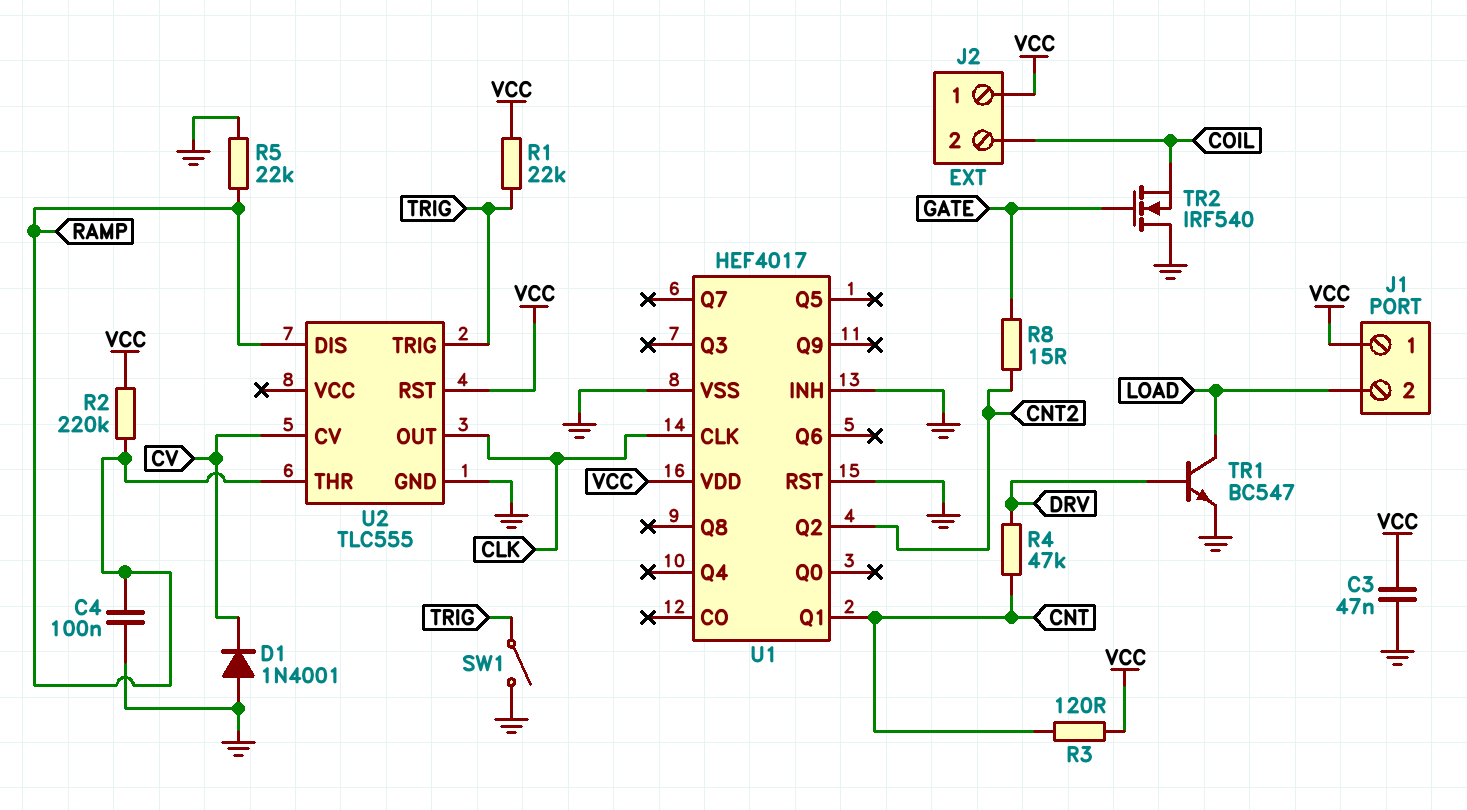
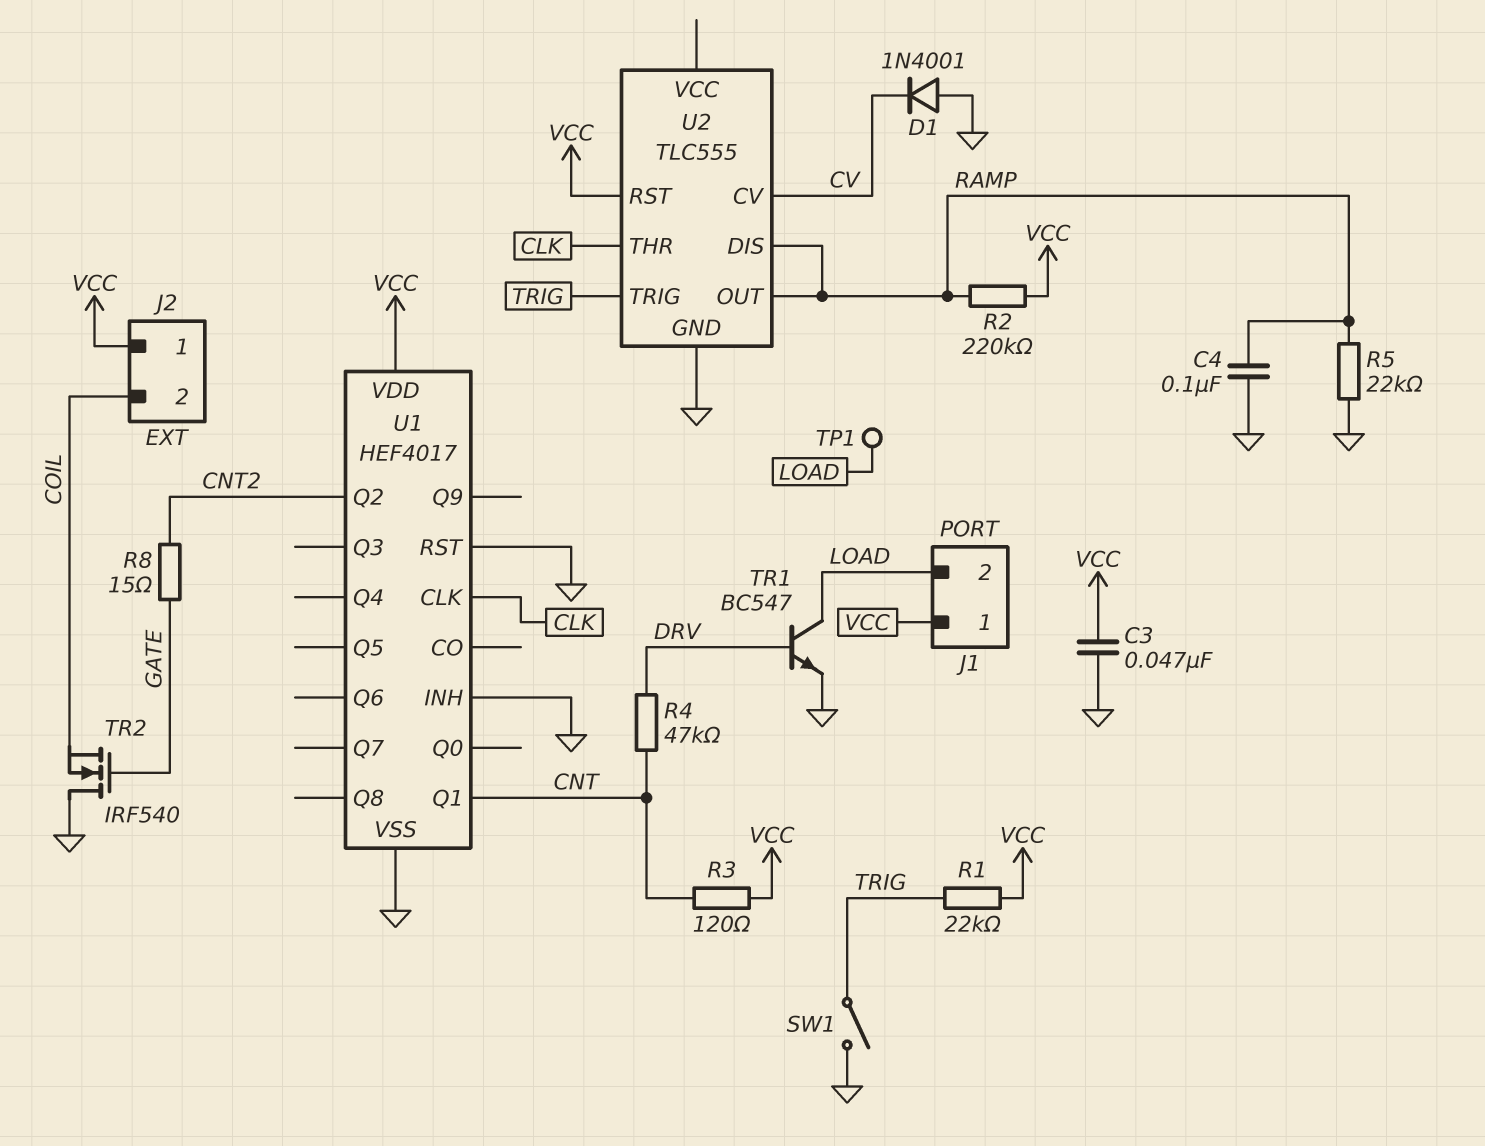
TP1: none -> test point (LOAD)
U2 pin OUT: CLK -> RAMP
U2 pin THR: RAMP -> CLK

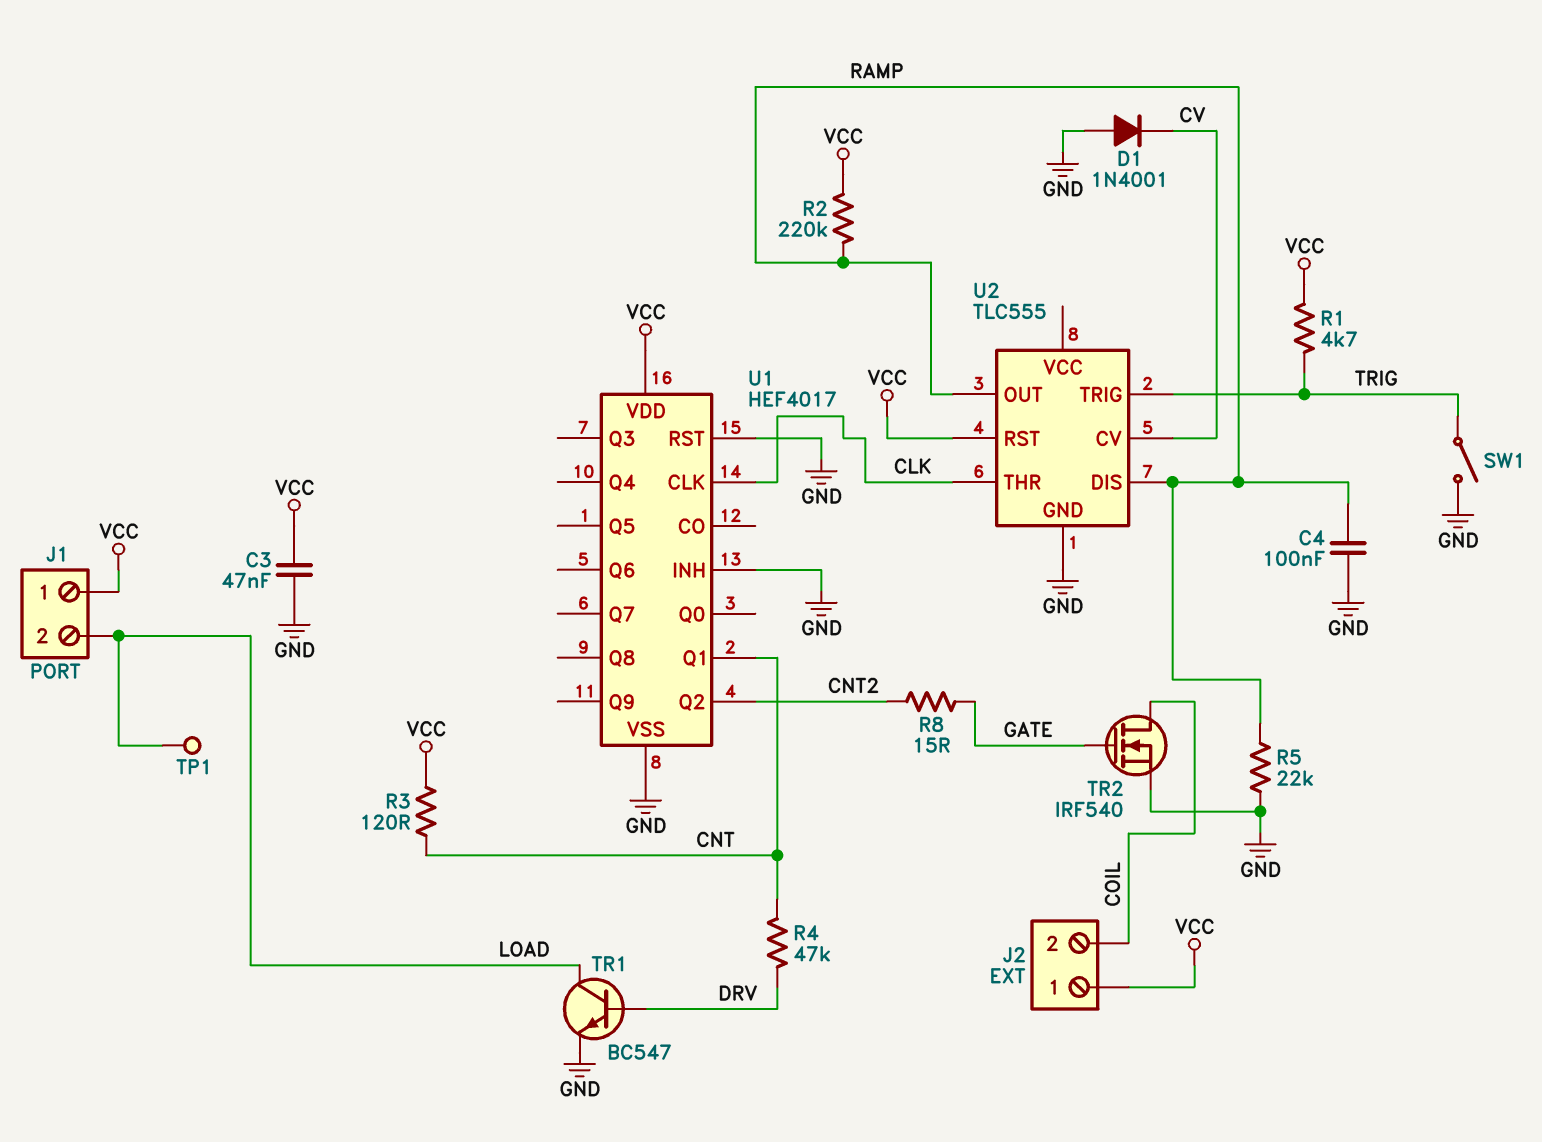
R1: 22k (TRIG, VCC) -> 4.7k (TRIG, VCC)
TR2: NMOS IRF540 (G GATE, D GND, S COIL) -> NMOS IRF540 (G GATE, D COIL, S GND)

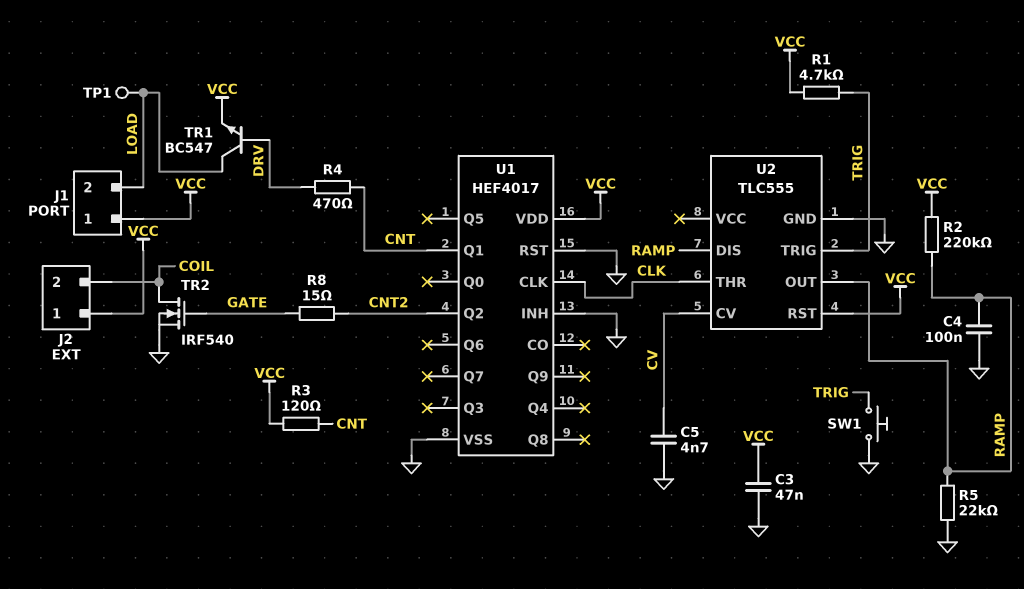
C5: none -> 4.7nF (CV, GND)
D1: diode 1N4001 (A GND, K CV) -> none
R4: 47k (CNT, DRV) -> 470 (CNT, DRV)
SW1: switch (GND, TRIG) -> button (GND, TRIG)
TR1: NPN BC547 (B DRV, C LOAD, E GND) -> NPN BC547 (B DRV, C LOAD, E VCC)

